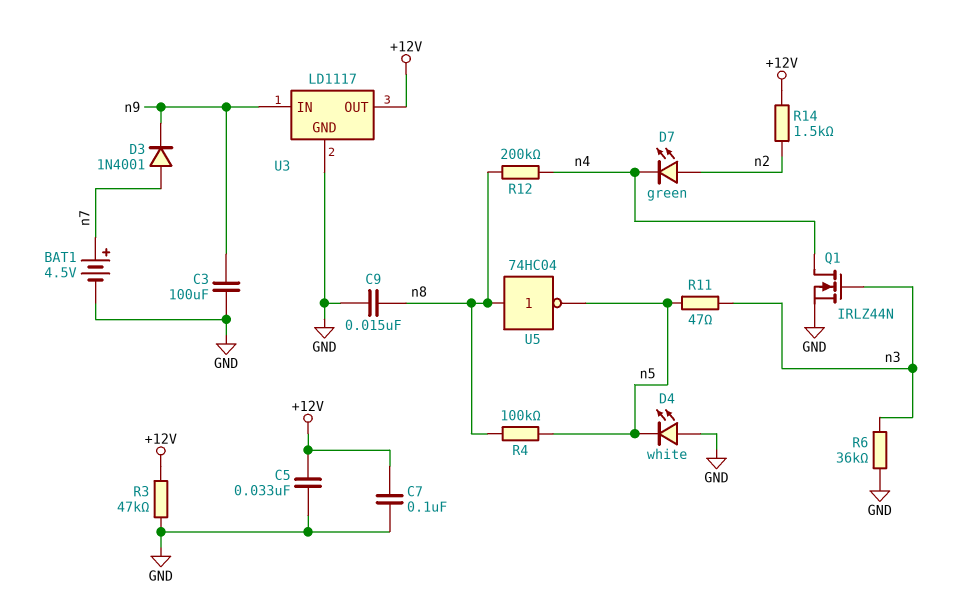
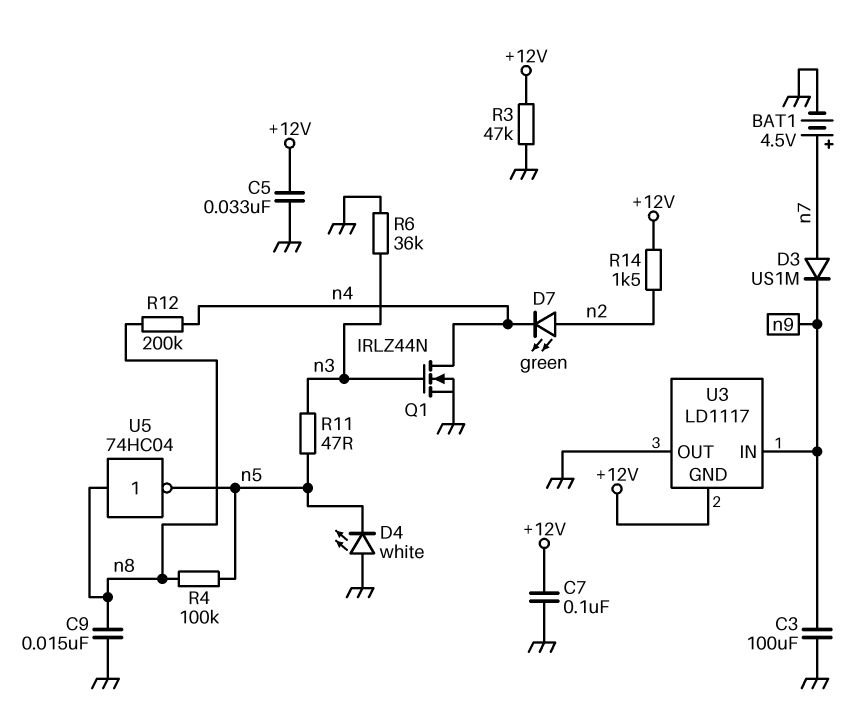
D3: diode 1N4001 (A n7, K n9) -> diode US1M (A n7, K n9)
U3 pin GND: GND -> +12V
U3 pin OUT: +12V -> GND

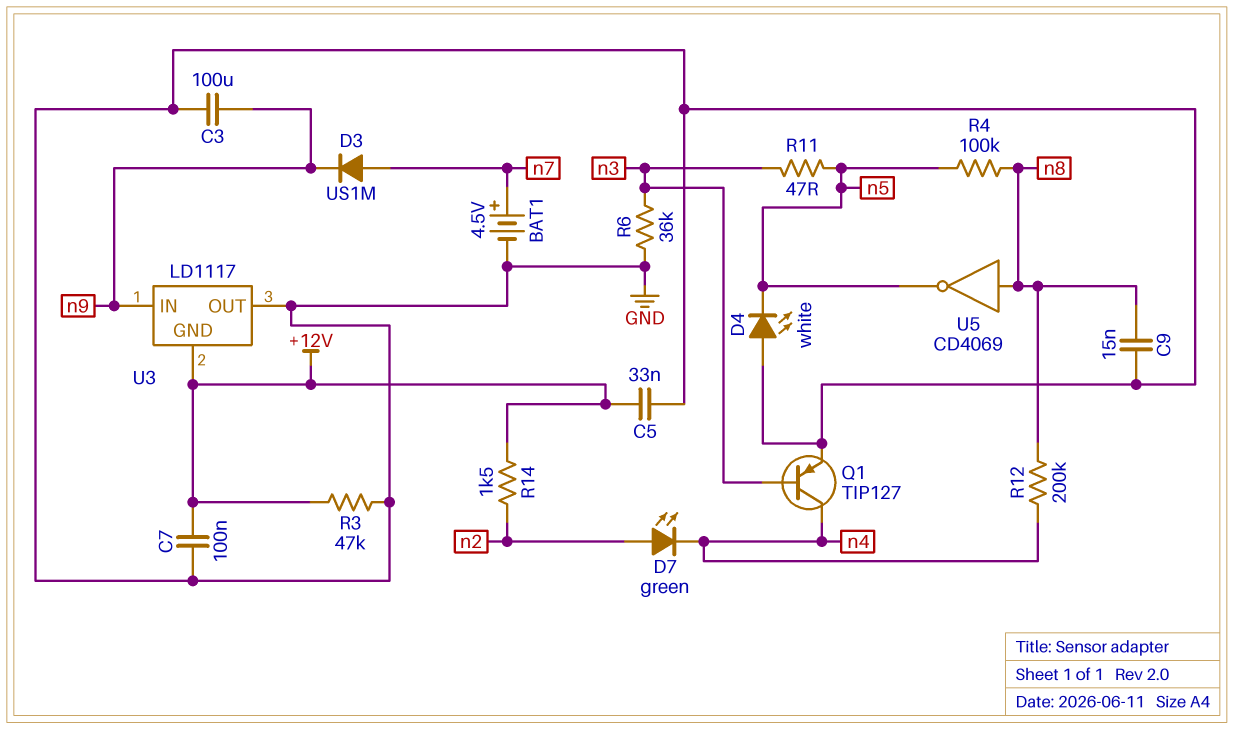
Q1: NMOS IRLZ44N (G n3, D n4, S GND) -> PNP TIP127 (B n3, C n4, E GND)
U5: NOT 74HC04 (in n8, out n5) -> NOT CD4069 (in n8, out n5)

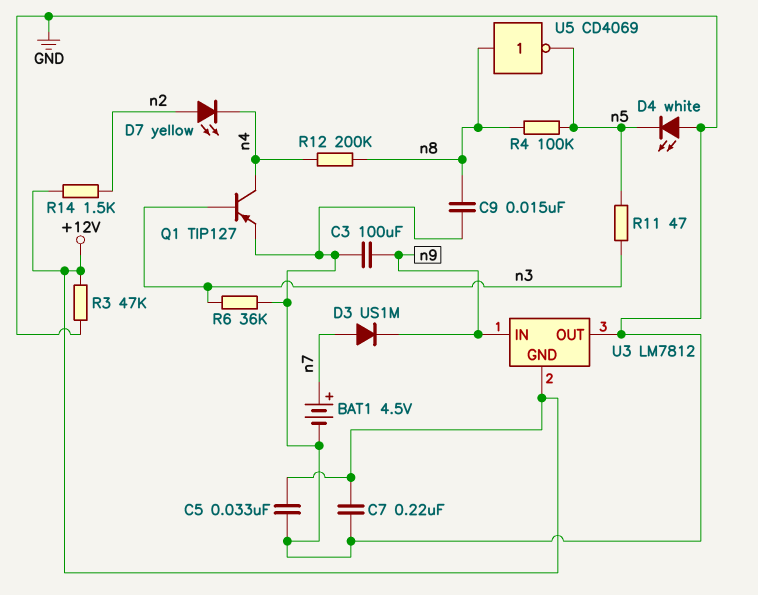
C7: 100nF (+12V, GND) -> 220nF (+12V, GND)
D7: LED green (A n2, K n4) -> LED yellow (A n2, K n4)
U3: LD1117 -> LM7812

